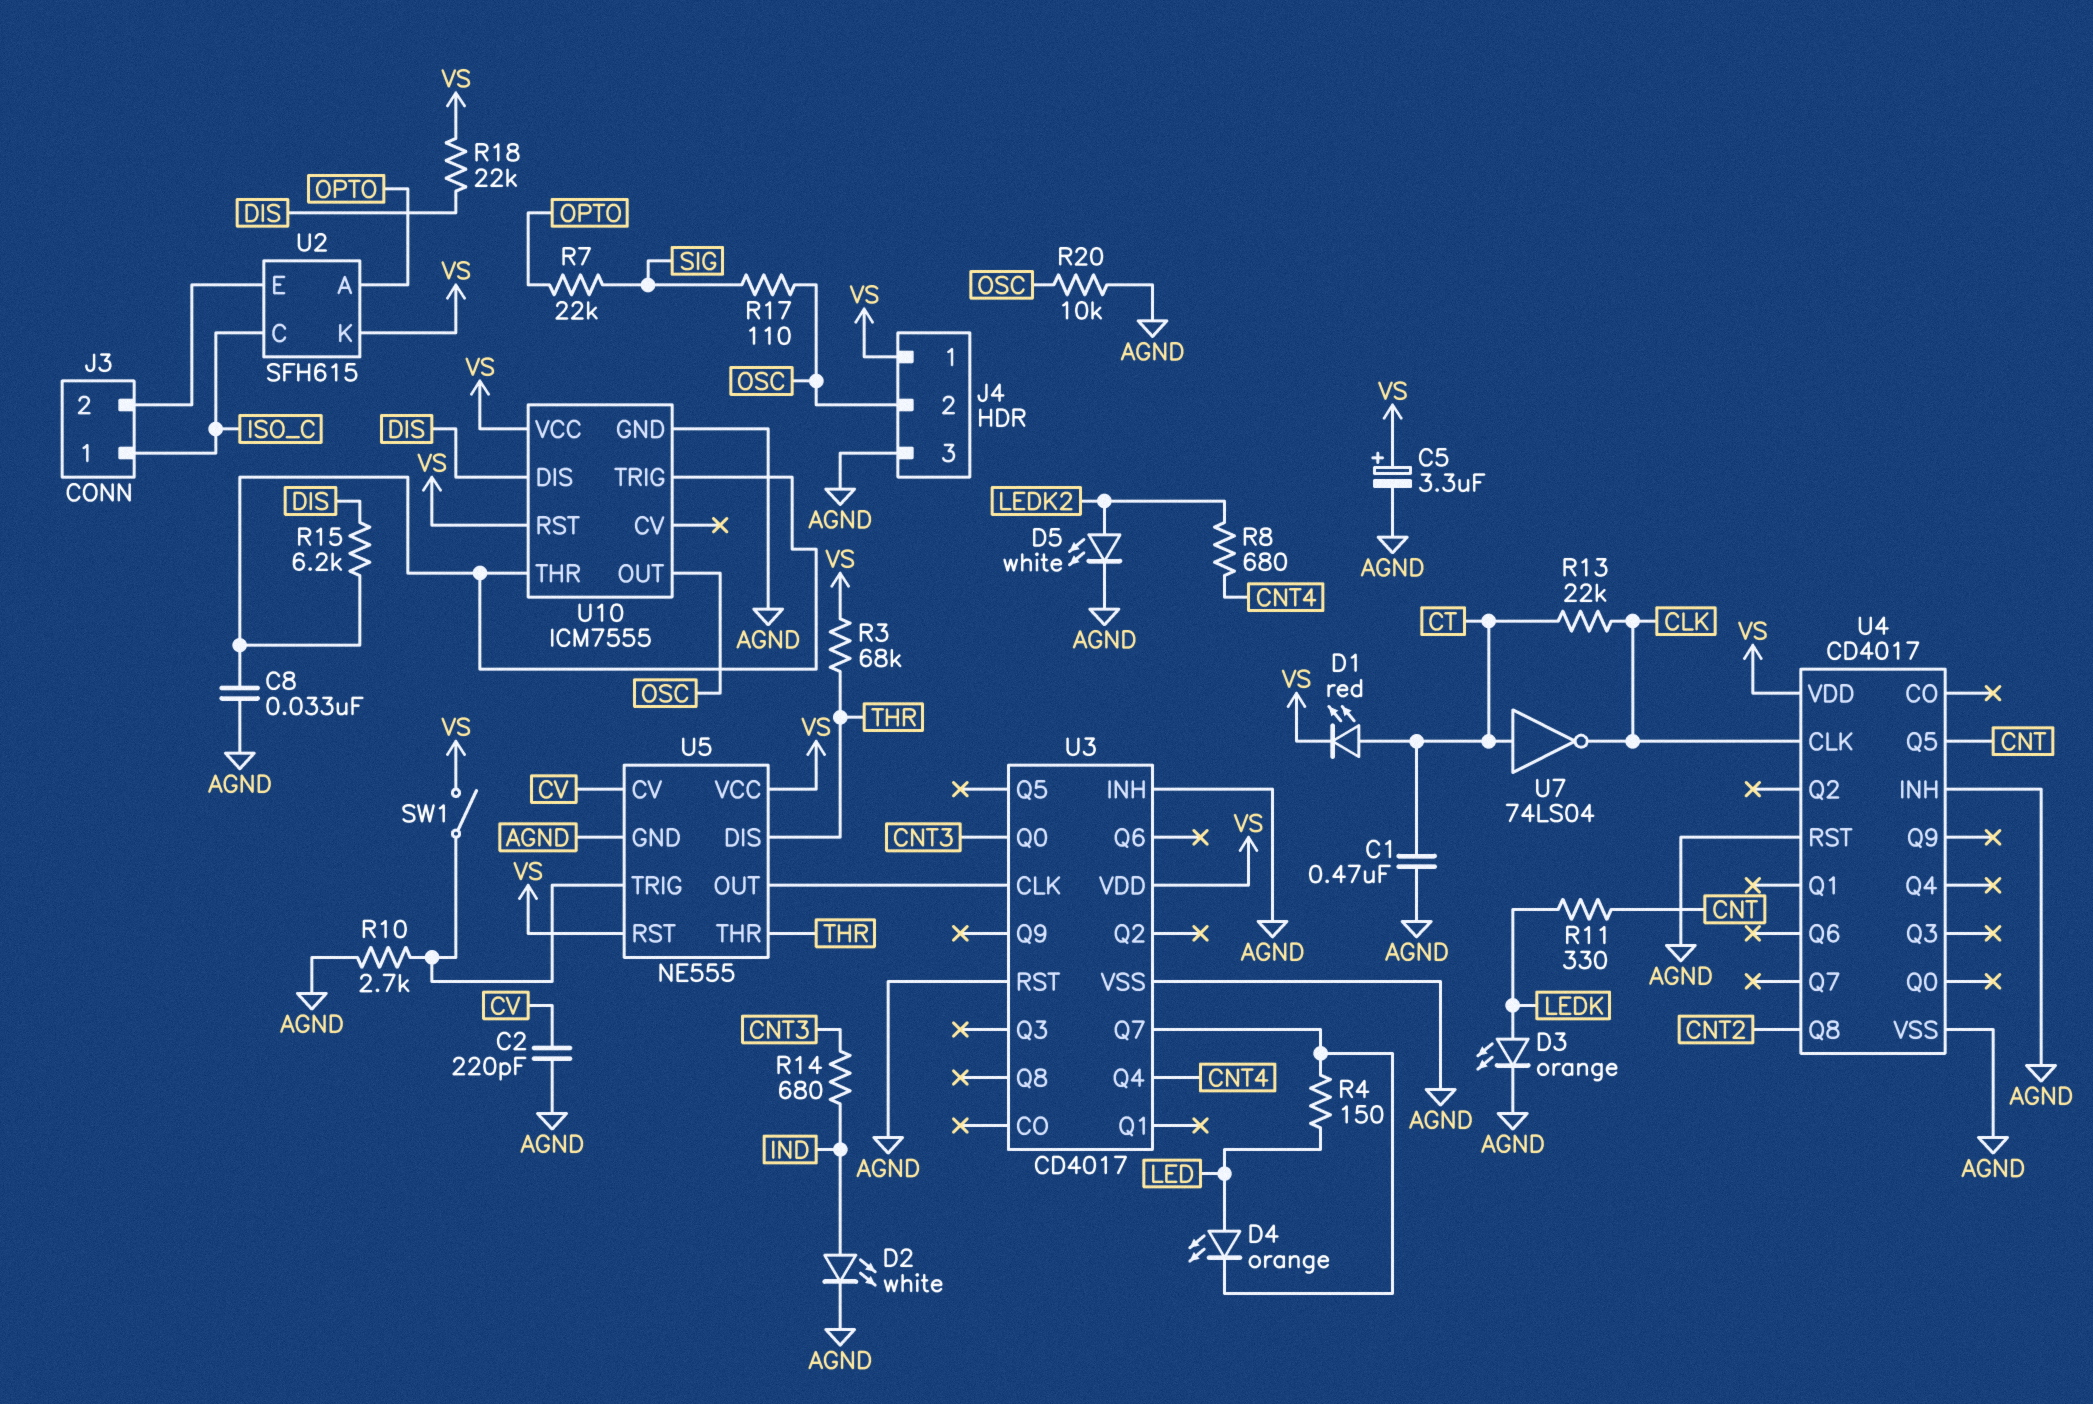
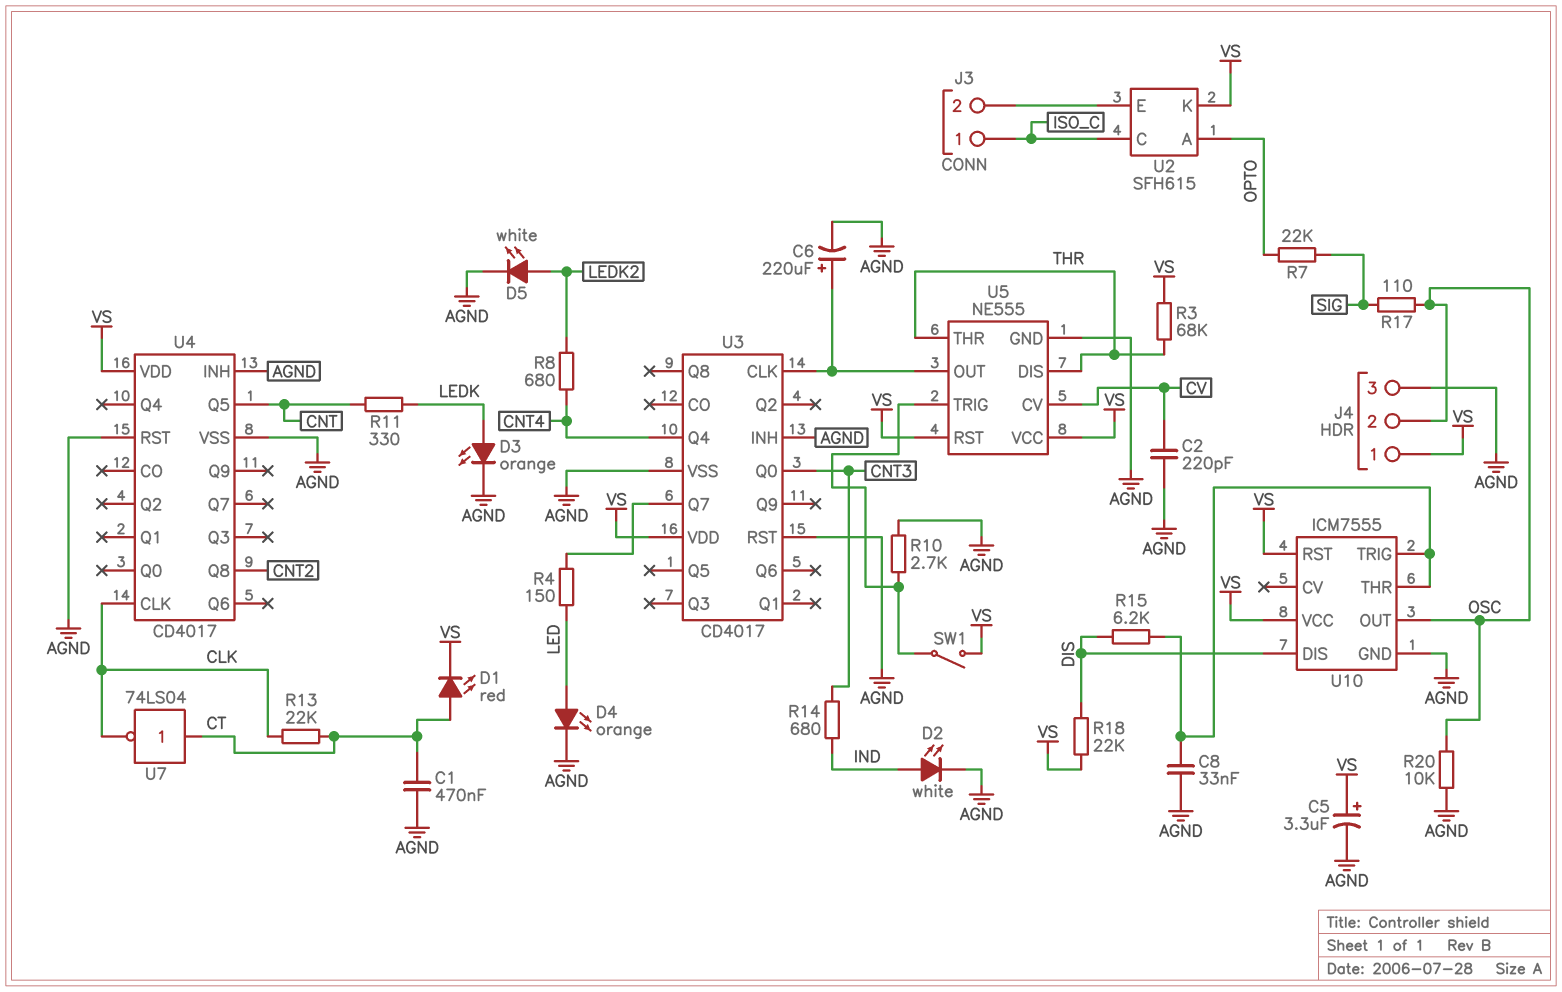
C6: none -> 220uF (plus U3/CLK, minus AGND)
D4: LED orange (A LED, K U3/Q7) -> LED orange (A LED, K AGND)

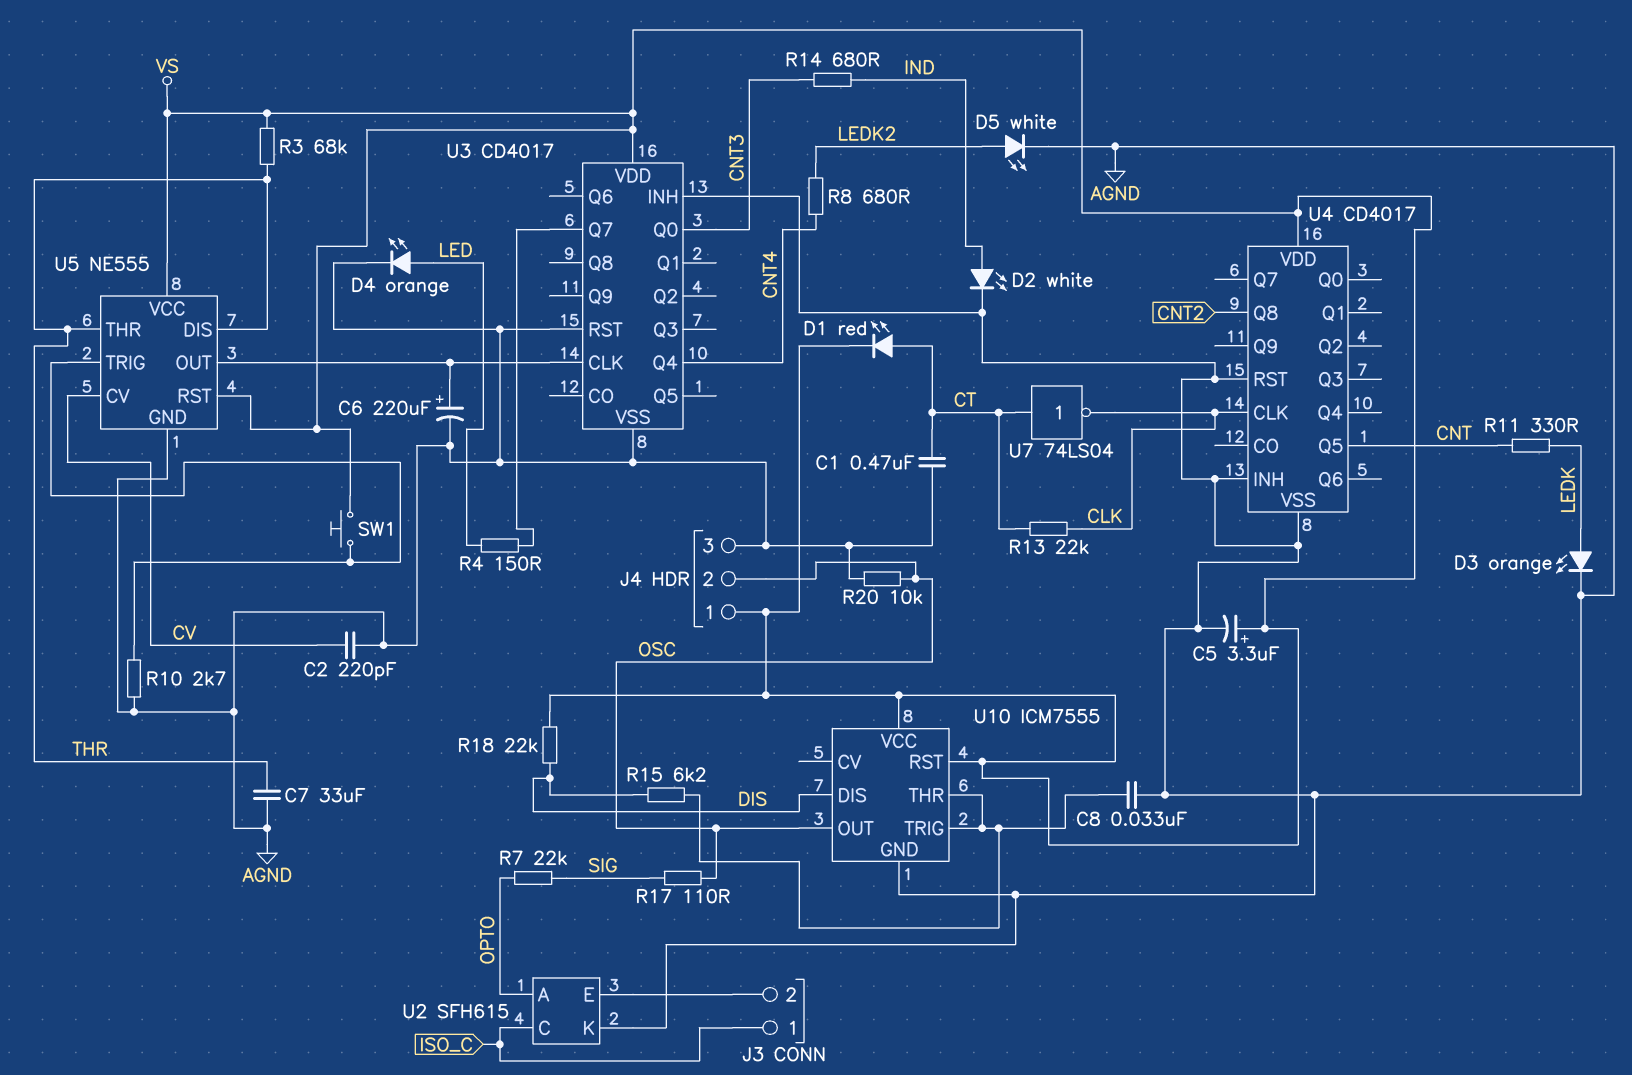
C7: none -> 33uF (AGND, THR)
SW1: switch (U5/TRIG, VS) -> button (U5/TRIG, VS)
U2 pin K: VS -> AGND

